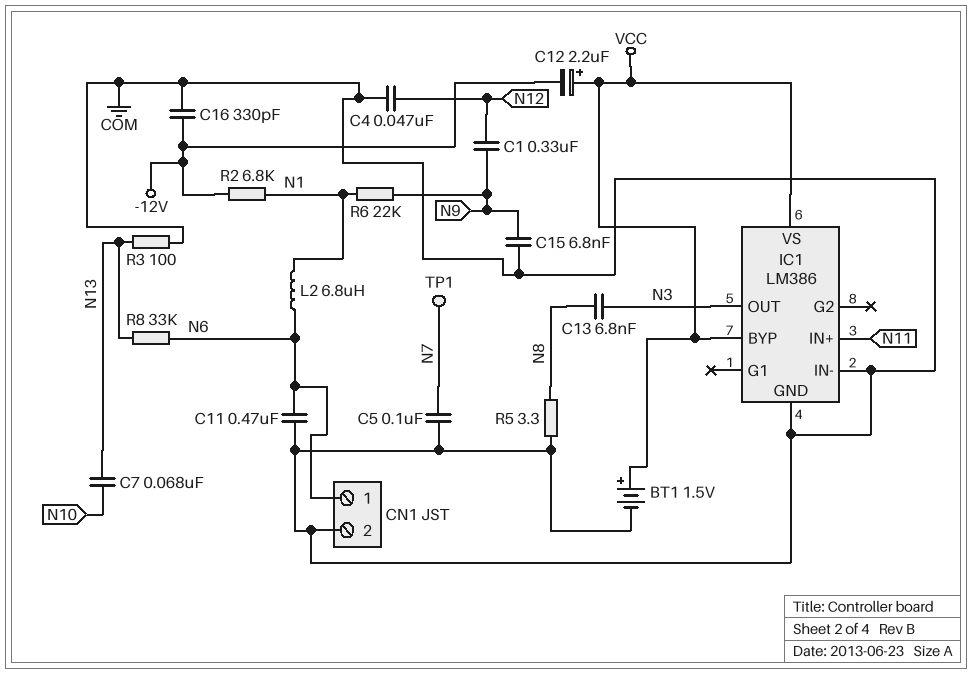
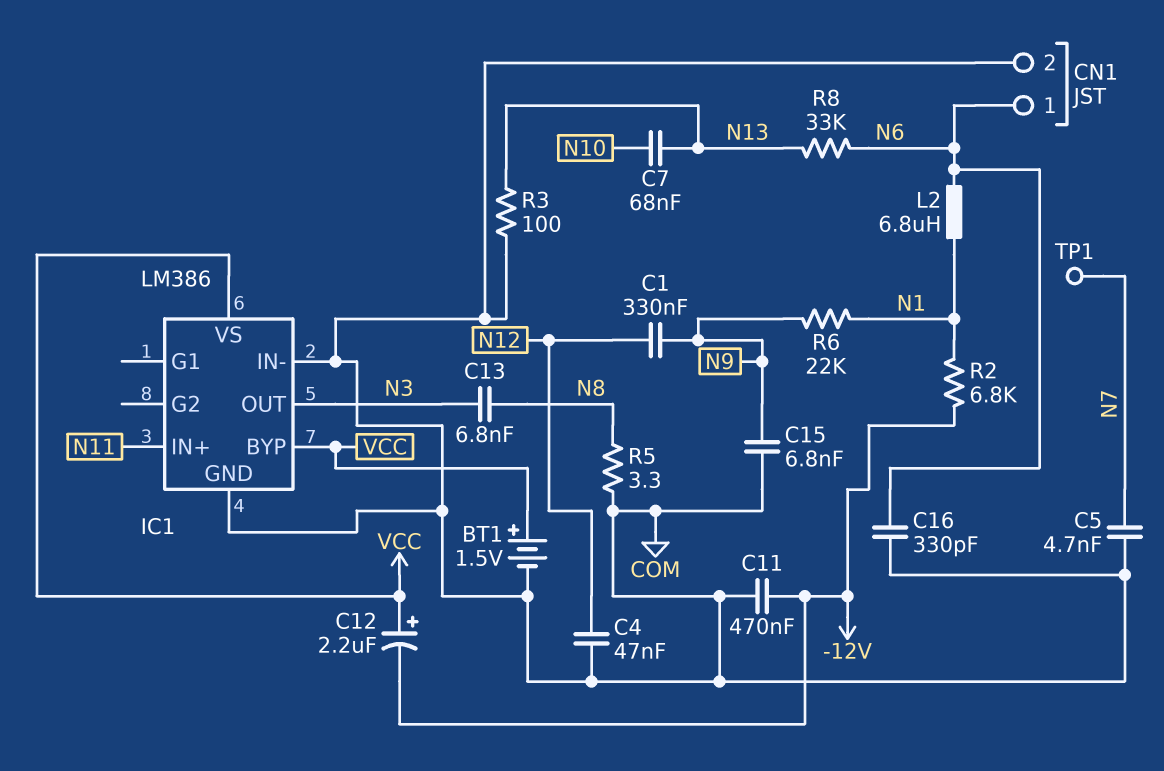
C5: 100nF (COM, N7) -> 4.7nF (COM, N7)
C11: 470nF (COM, N6) -> 470nF (-12V, COM)
C16: 330pF (-12V, COM) -> 330pF (COM, N6)

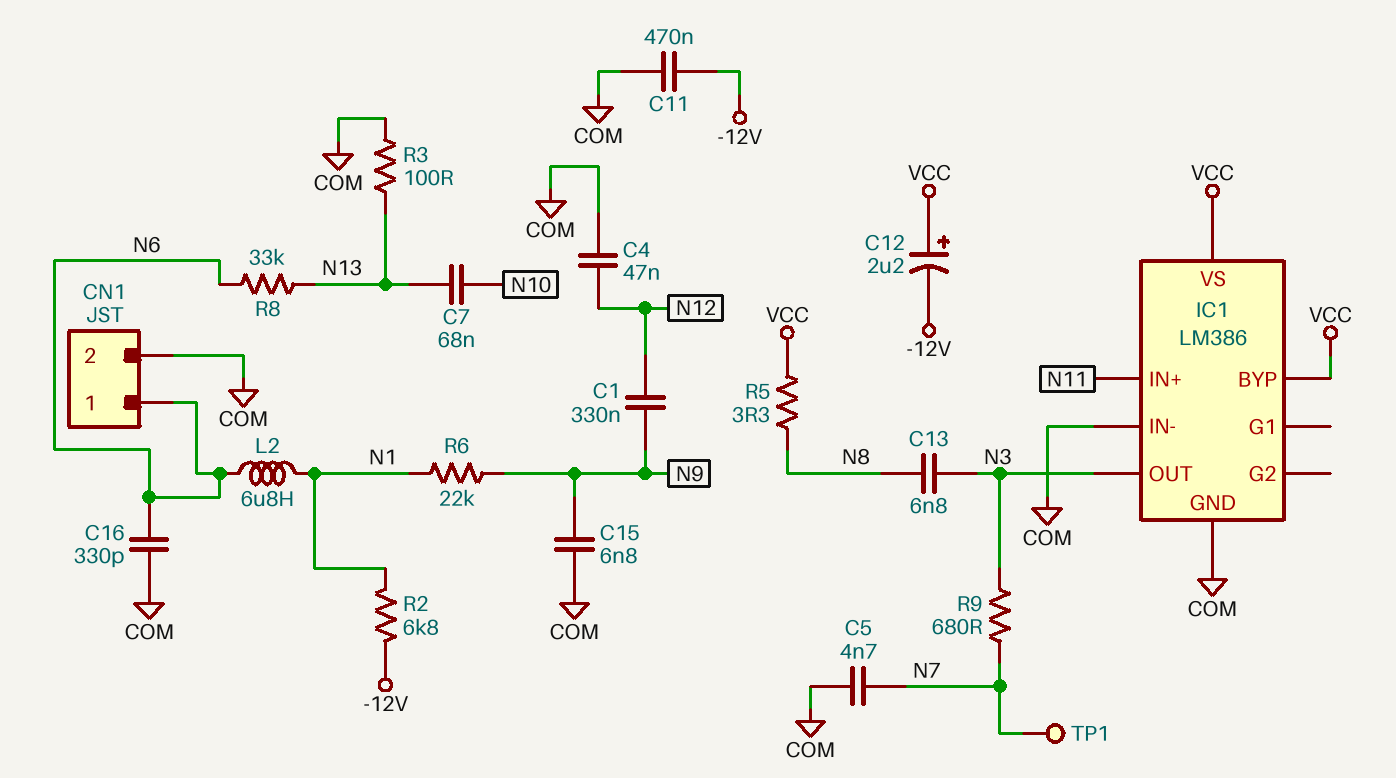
BT1: 1.5V (plus VCC, minus COM) -> none
R5: 3.3 (COM, N8) -> 3.3 (N8, VCC)
R9: none -> 680 (N3, N7)

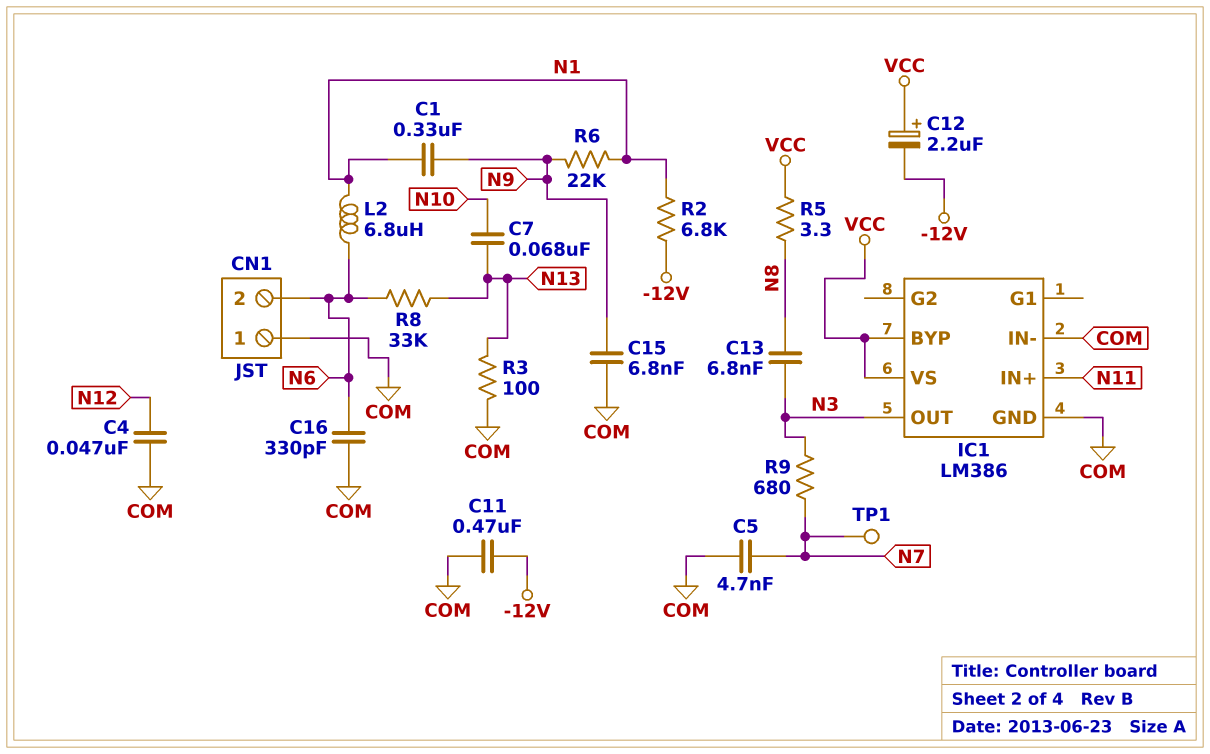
C1: 330nF (N9, N12) -> 330nF (N1, N9)
CN1 pin 1: N6 -> COM
CN1 pin 2: COM -> N6

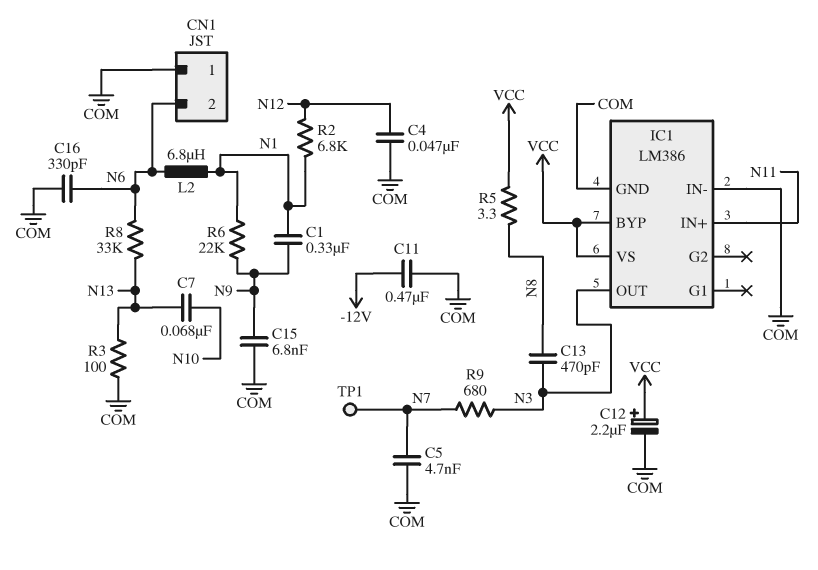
C12: 2.2uF (plus VCC, minus -12V) -> 2.2uF (plus VCC, minus COM)
C13: 6.8nF (N3, N8) -> 470pF (N3, N8)
R2: 6.8k (-12V, N1) -> 6.8k (N1, N12)

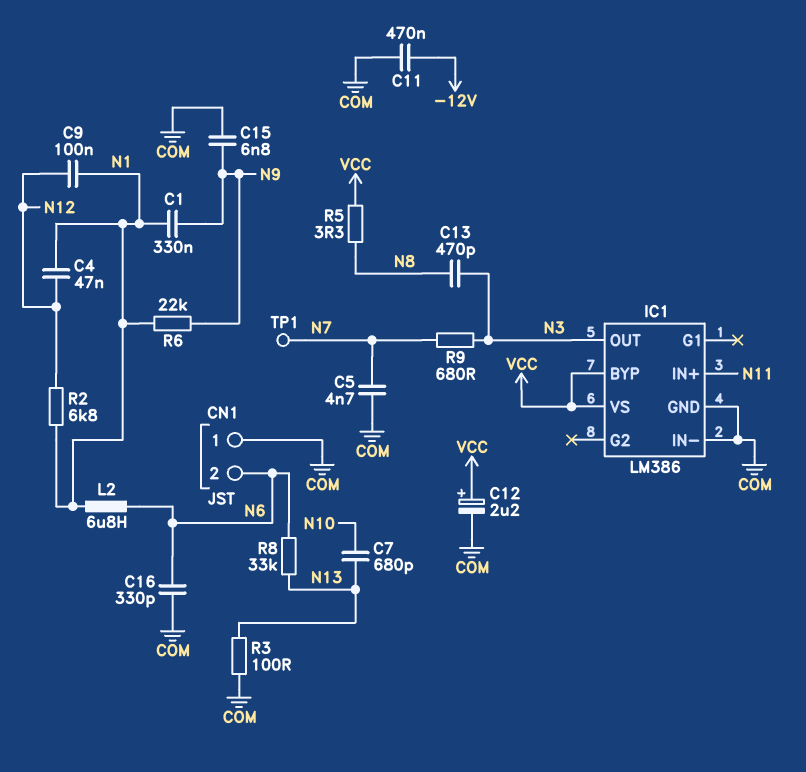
C4: 47nF (COM, N12) -> 47nF (N1, N12)
C7: 68nF (N10, N13) -> 680pF (N10, N13)
C9: none -> 100nF (N1, N12)

